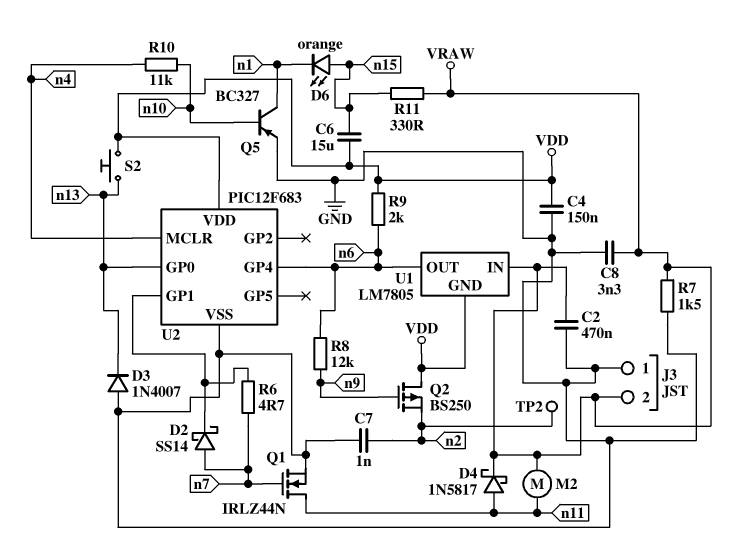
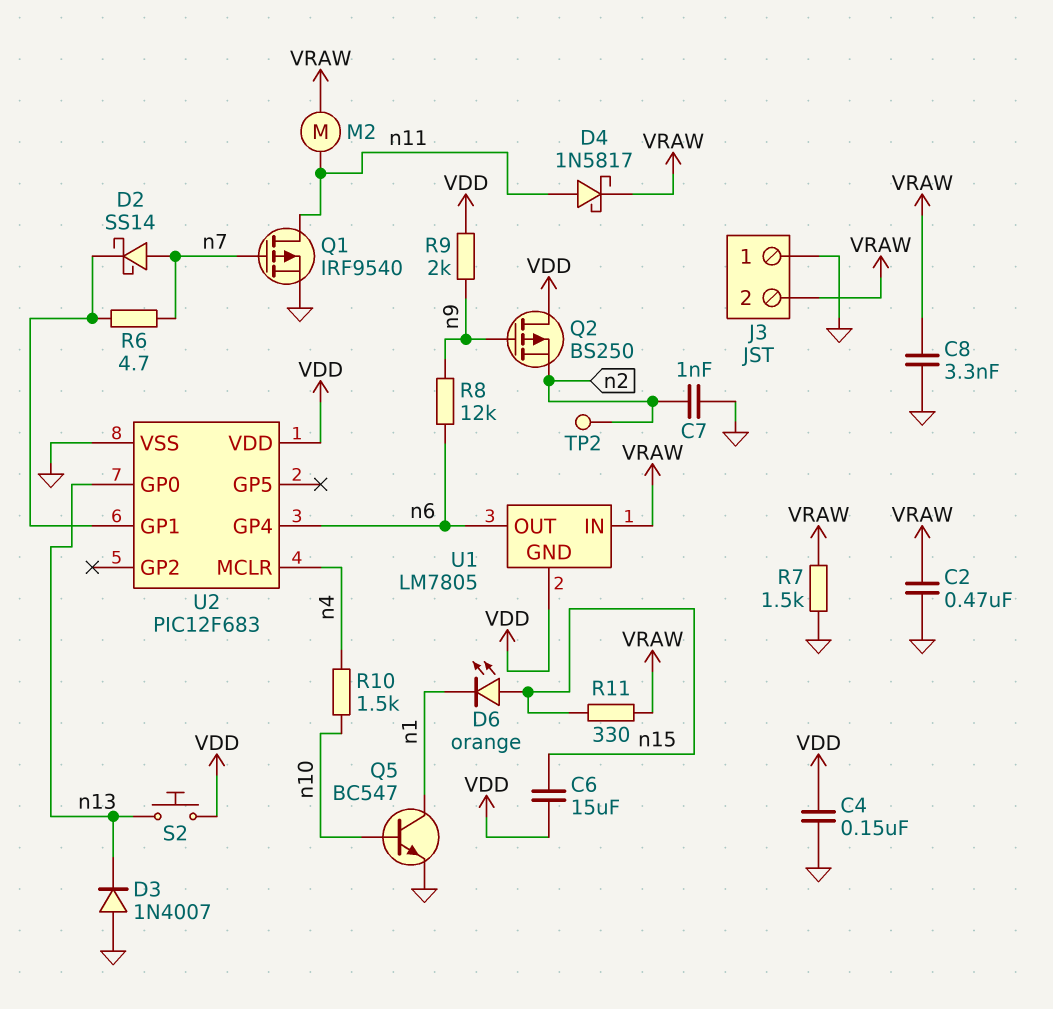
Q1: NMOS IRLZ44N (G n7, D n11, S GND) -> PMOS IRF9540 (G n7, D n11, S GND)
Q5: PNP BC327 (B n10, C n1, E GND) -> NPN BC547 (B n10, C n1, E GND)
R9: 2k (VDD, n6) -> 2k (VDD, n9)
R10: 11k (n4, n10) -> 1.5k (n4, n10)

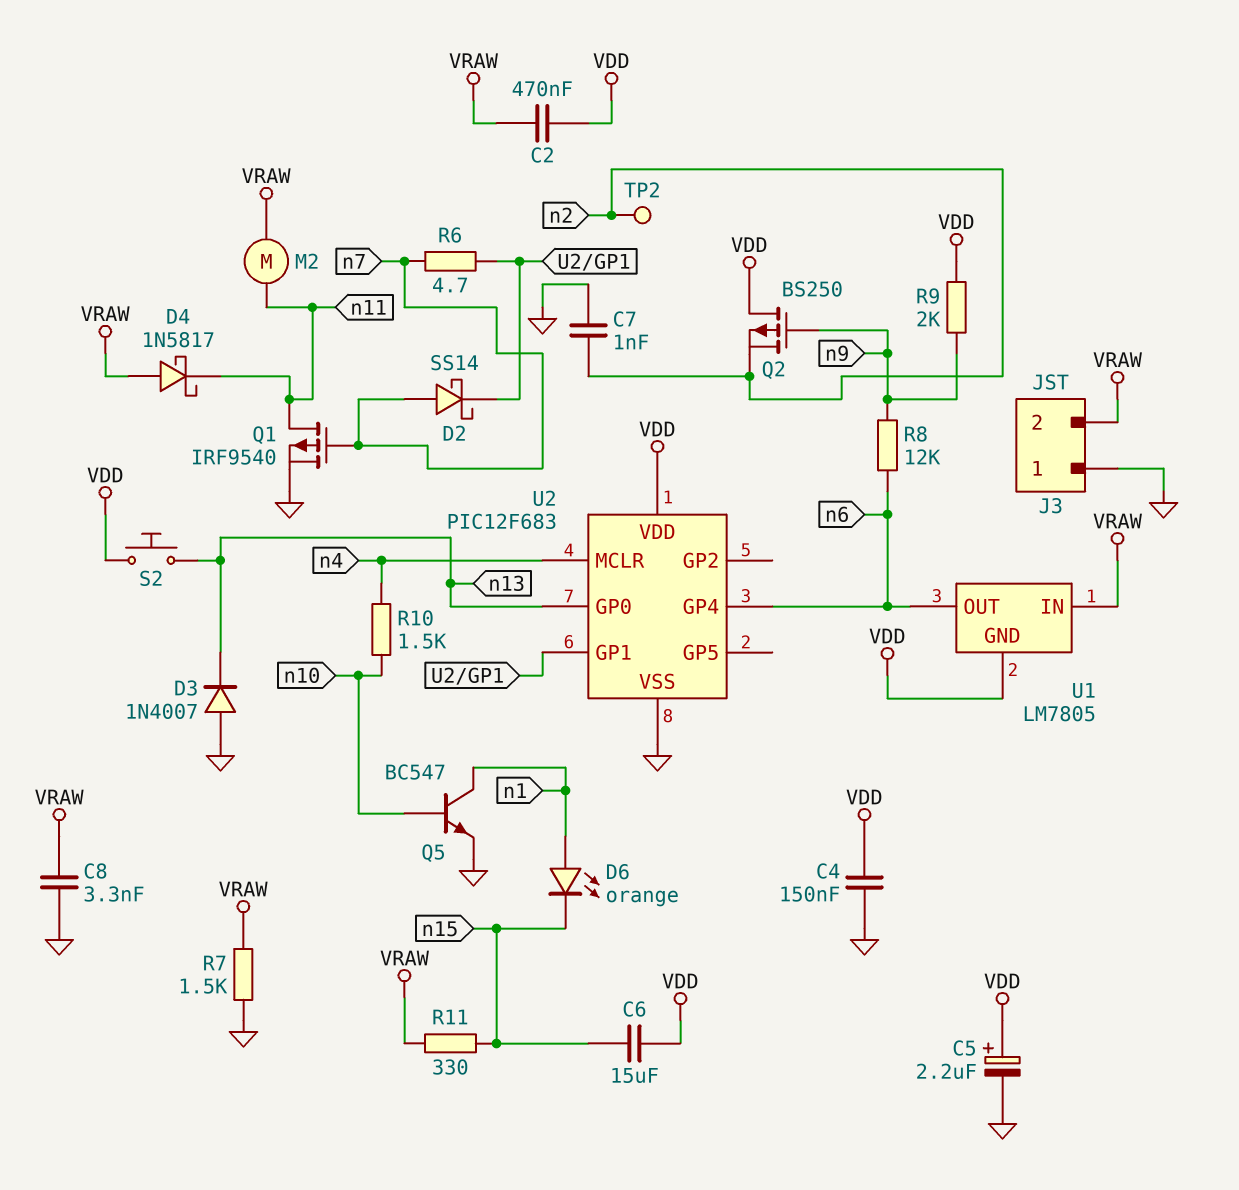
C2: 470nF (GND, VRAW) -> 470nF (VDD, VRAW)
C5: none -> 2.2uF (plus VDD, minus GND)
D4: schottky 1N5817 (A n11, K VRAW) -> schottky 1N5817 (A VRAW, K n11)
D6: LED orange (A n15, K n1) -> LED orange (A n1, K n15)

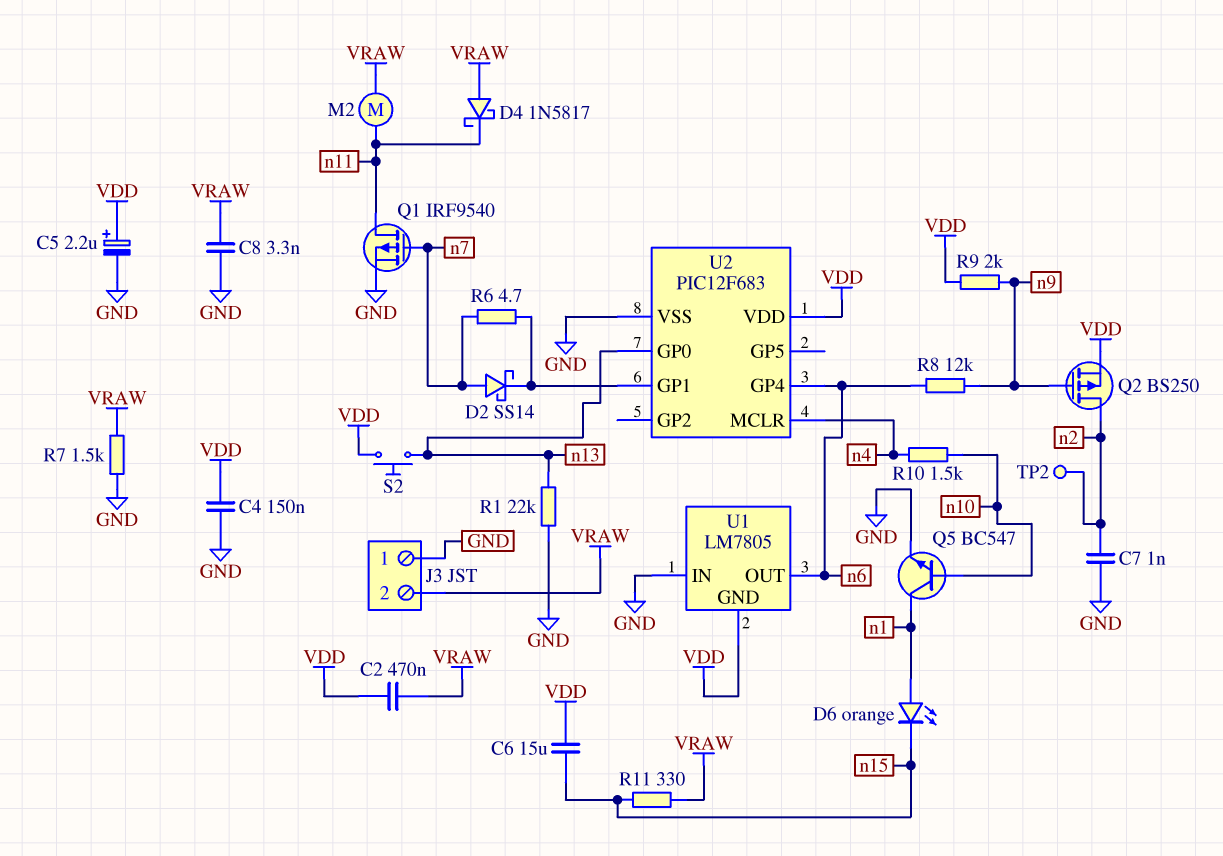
D3: diode 1N4007 (A GND, K n13) -> none
Q2: PMOS BS250 (G n9, D VDD, S n2) -> PMOS BS250 (G n9, D n2, S VDD)
R1: none -> 22k (GND, n13)
U1 pin IN: VRAW -> GND

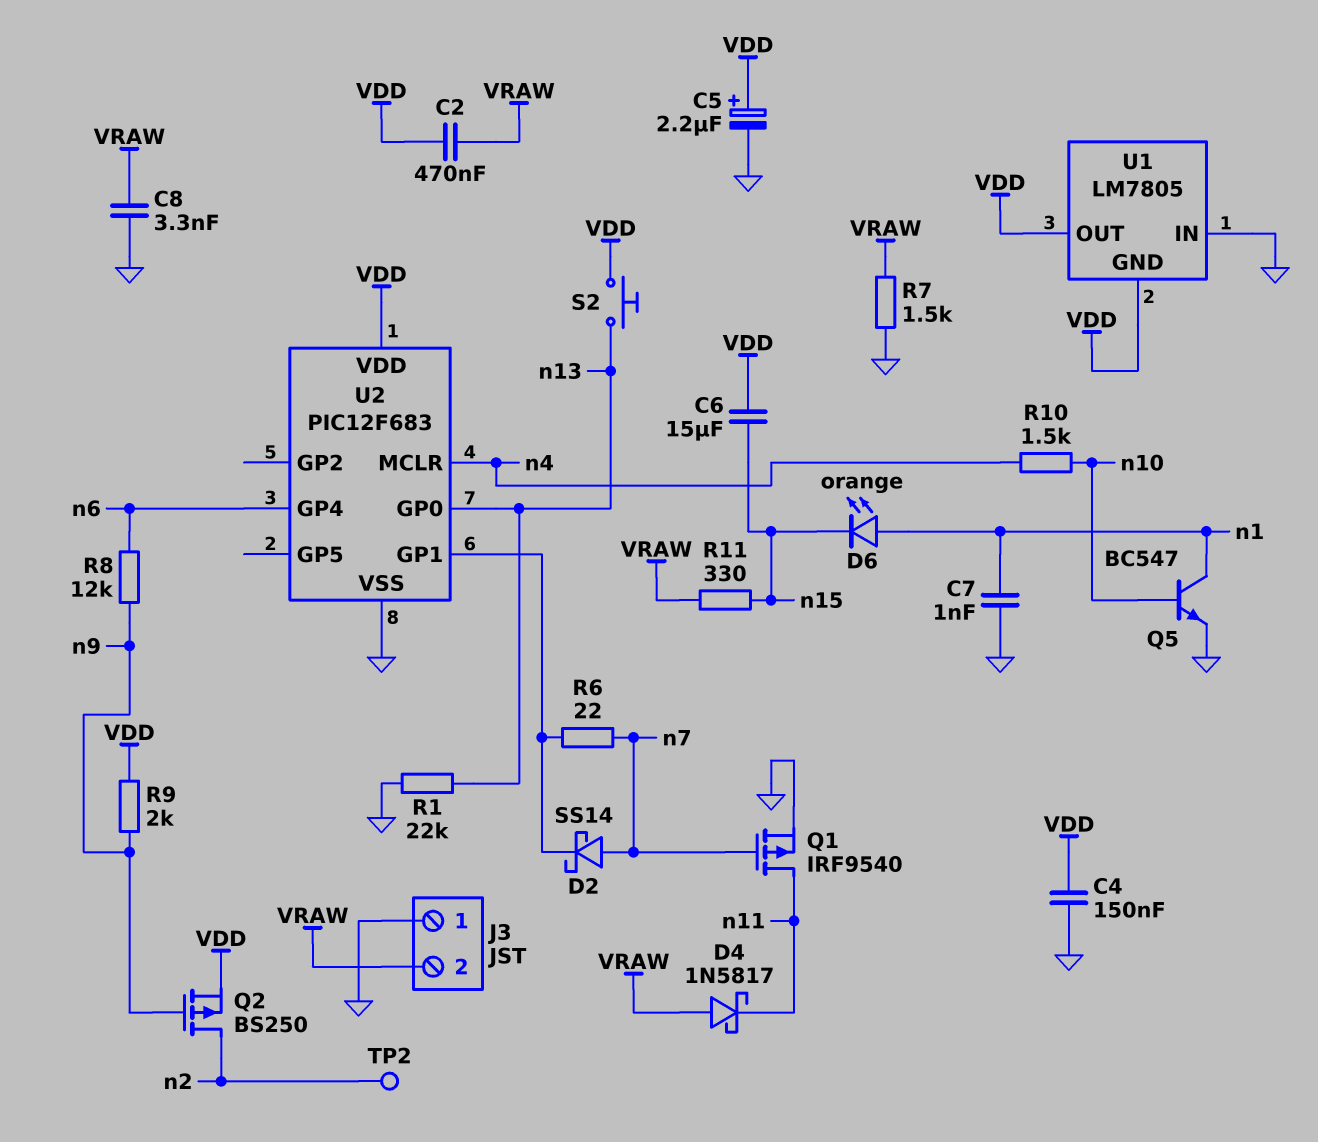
C7: 1nF (GND, n2) -> 1nF (GND, n1)
M2: motor (VRAW, n11) -> none
R6: 4.7 (U2/GP1, n7) -> 22 (U2/GP1, n7)
U1 pin OUT: n6 -> VDD

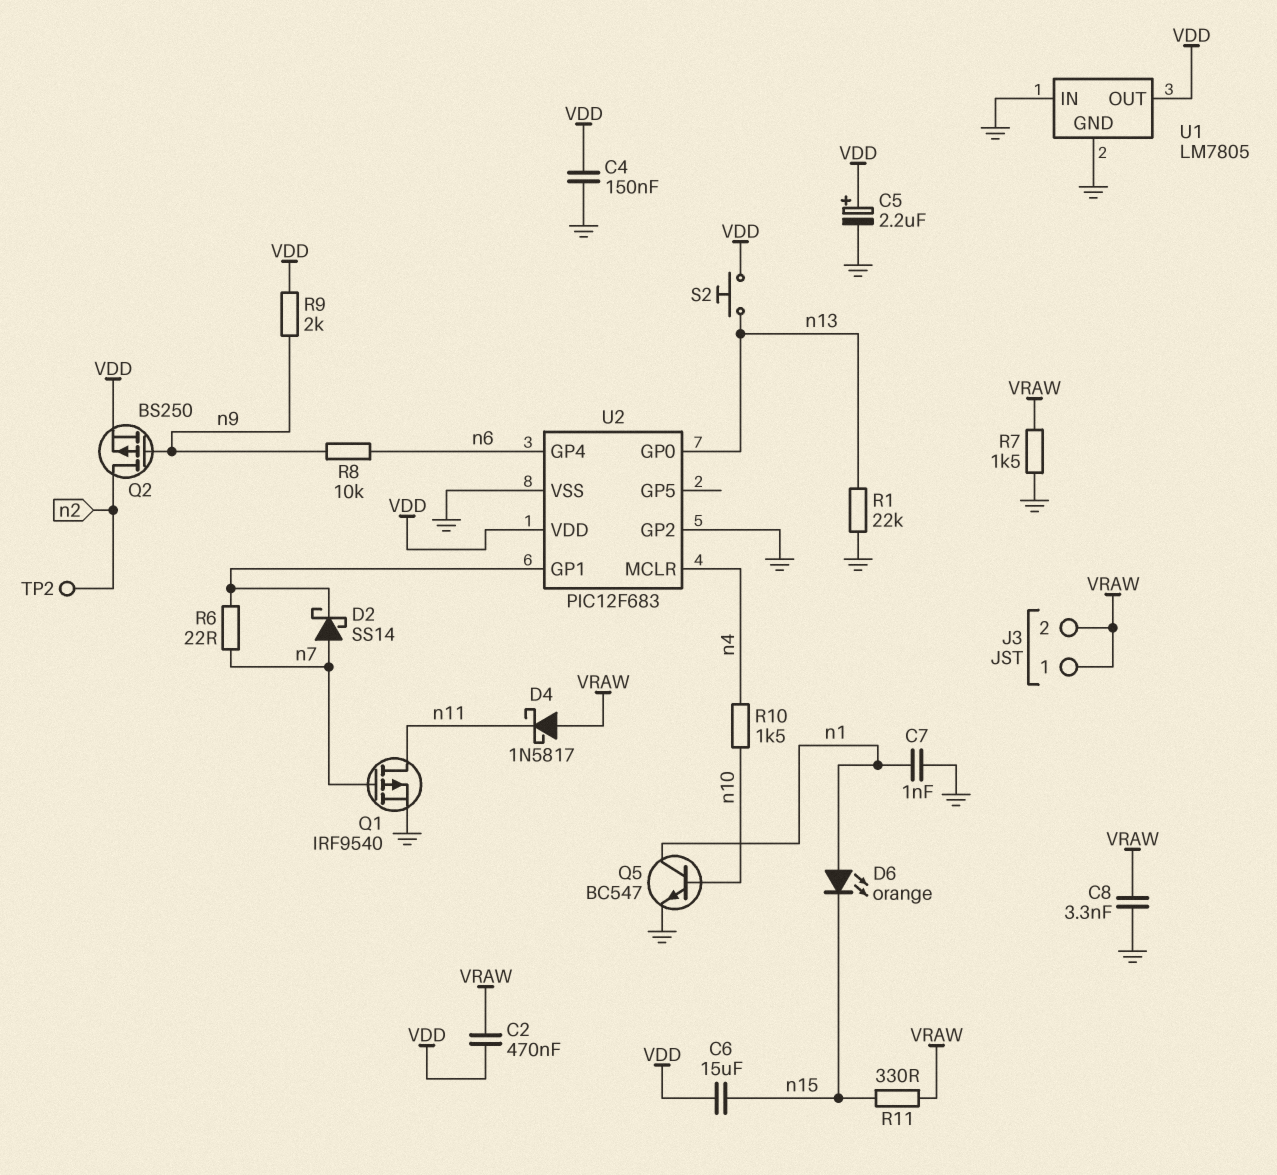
J3 pin 1: GND -> VRAW
R8: 12k (n6, n9) -> 10k (n6, n9)
U1 pin GND: VDD -> GND
U2 pin GP2: none -> GND

